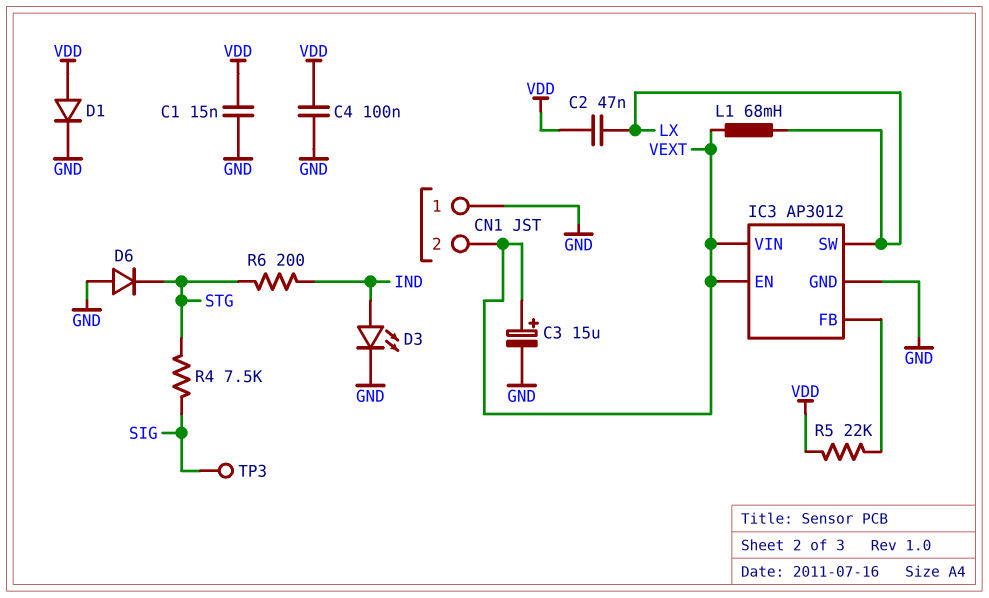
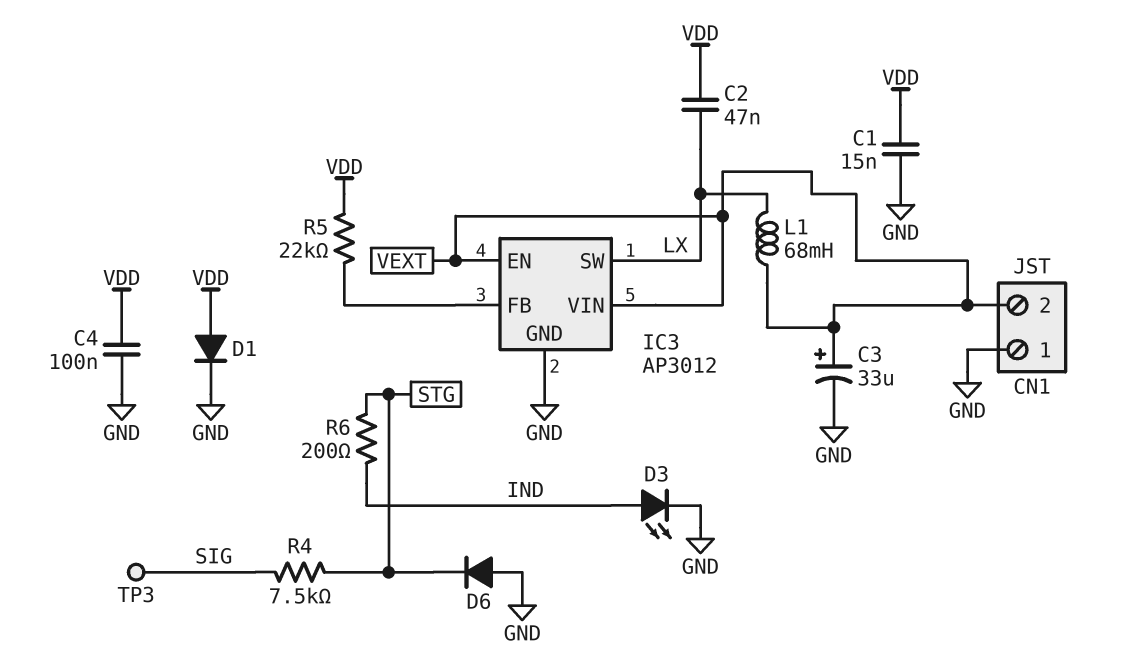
C3: 15uF (plus VEXT, minus GND) -> 33uF (plus VEXT, minus GND)

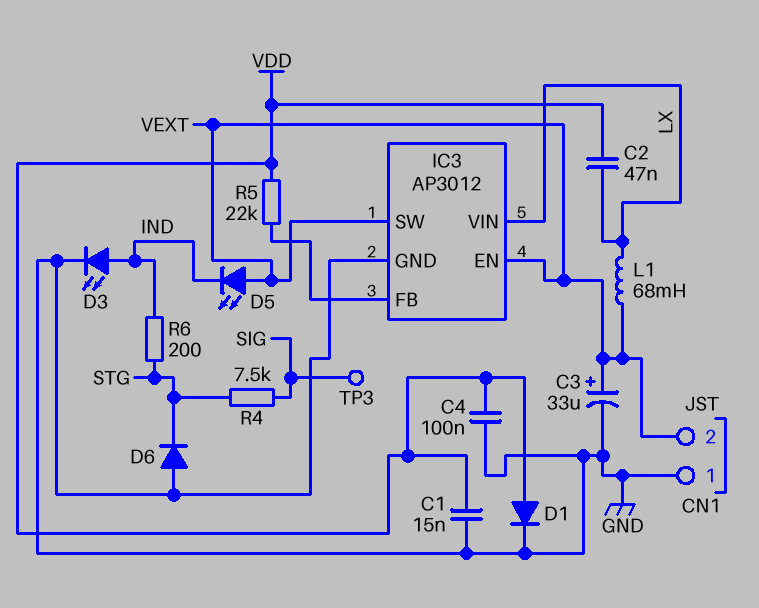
D5: none -> LED (A VEXT, K IND)
IC3 pin SW: LX -> VEXT
IC3 pin VIN: VEXT -> LX

